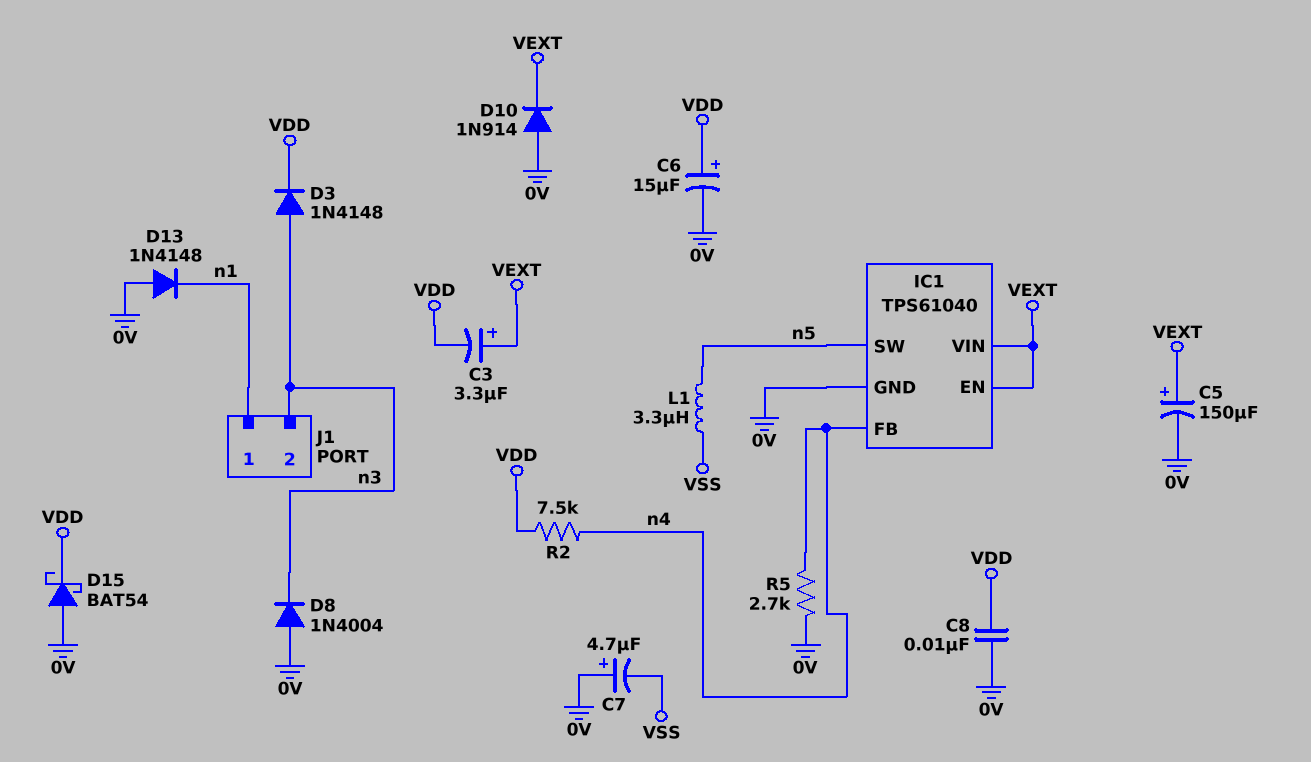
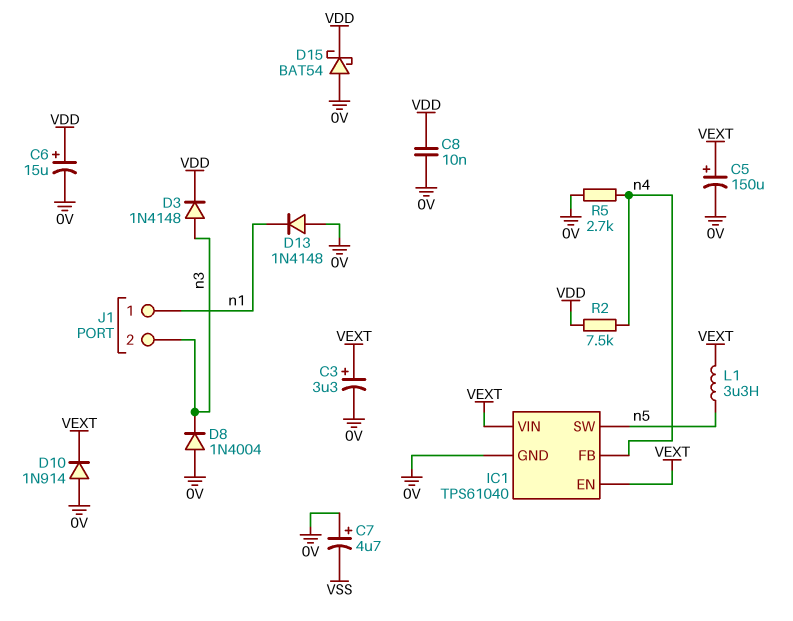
C3: 3.3uF (plus VEXT, minus VDD) -> 3.3uF (plus VEXT, minus 0V)
L1: 3.3uH (VSS, n5) -> 3.3uH (VEXT, n5)

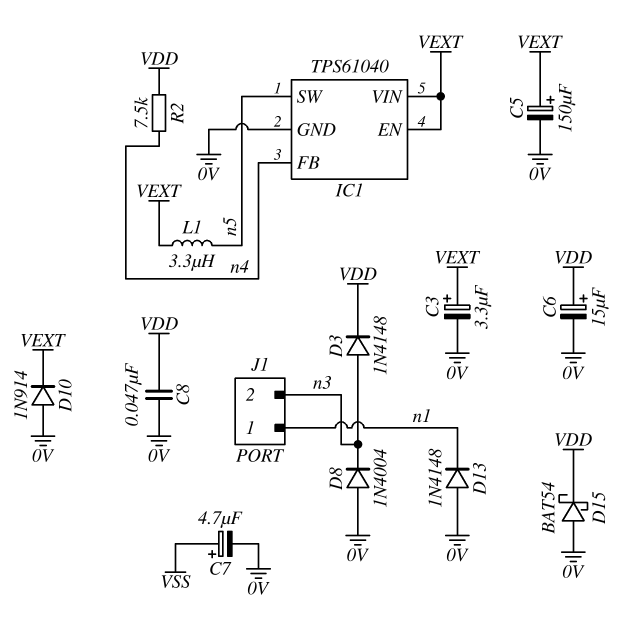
C7: 4.7uF (plus 0V, minus VSS) -> 4.7uF (plus VSS, minus 0V)
C8: 10nF (0V, VDD) -> 47nF (0V, VDD)
R5: 2.7k (0V, n4) -> none

